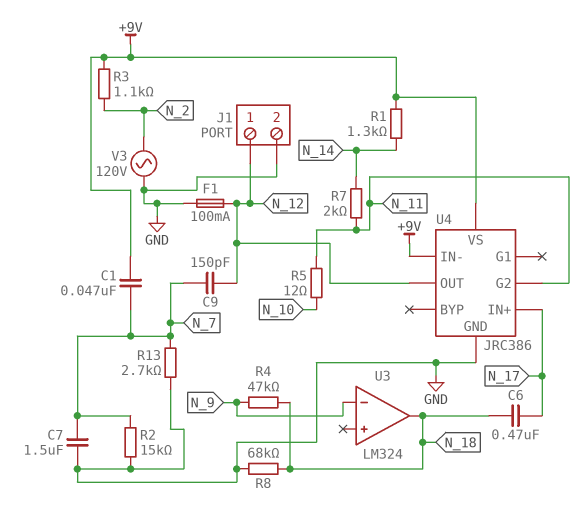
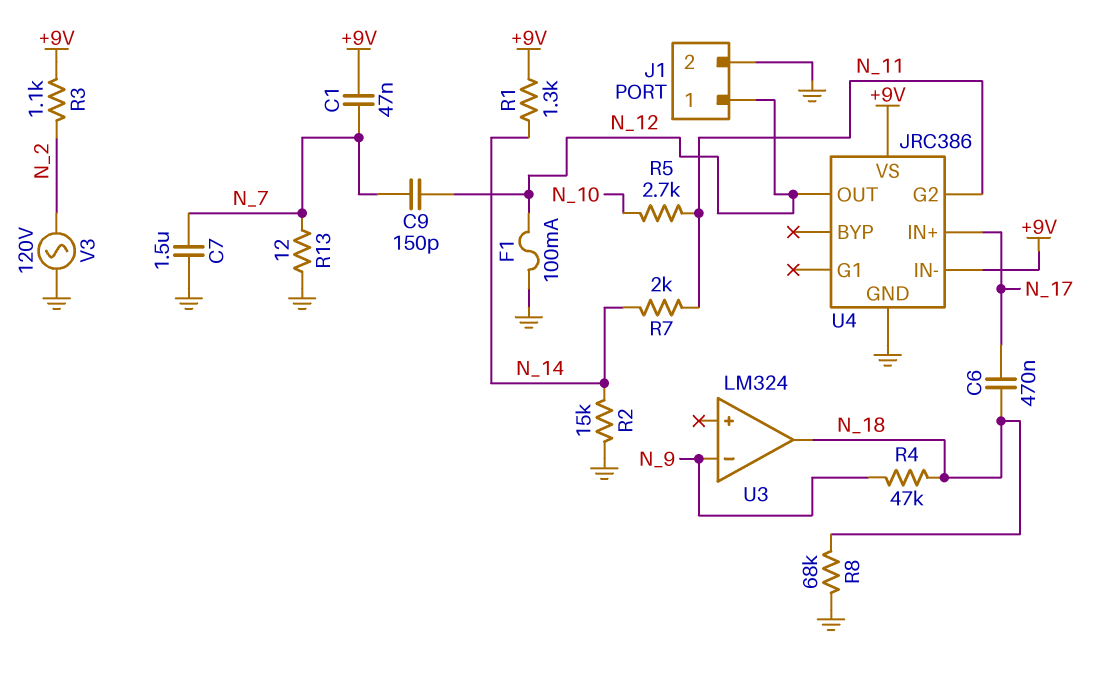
R2: 15k (GND, N_7) -> 15k (GND, N_14)
R5: 12 (N_10, N_11) -> 2.7k (N_10, N_11)
R13: 2.7k (GND, N_7) -> 12 (GND, N_7)

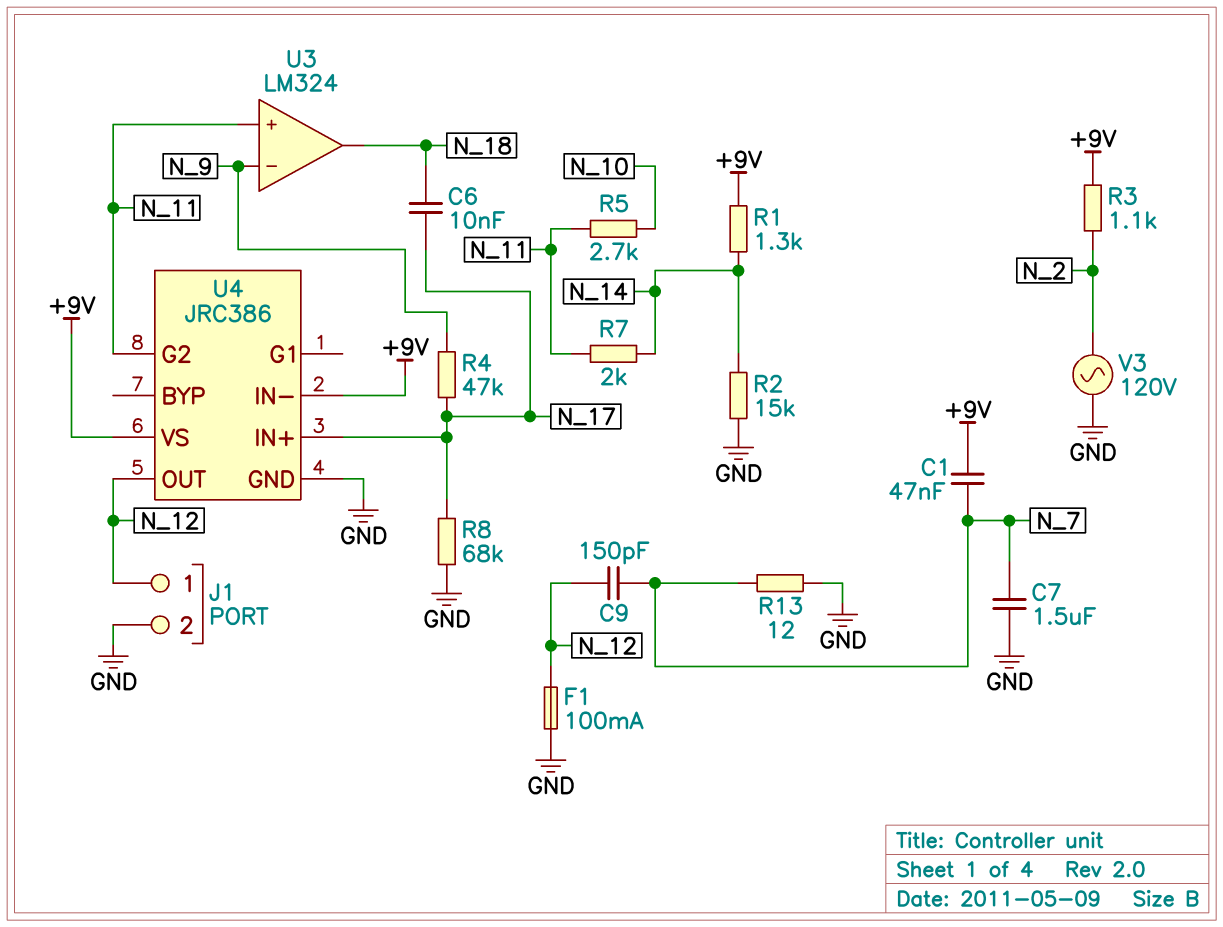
C6: 470nF (N_17, N_18) -> 10nF (N_17, N_18)
R4: 47k (N_9, N_18) -> 47k (N_9, N_17)
R8: 68k (GND, N_18) -> 68k (GND, N_17)
U3 pin in+: none -> N_11

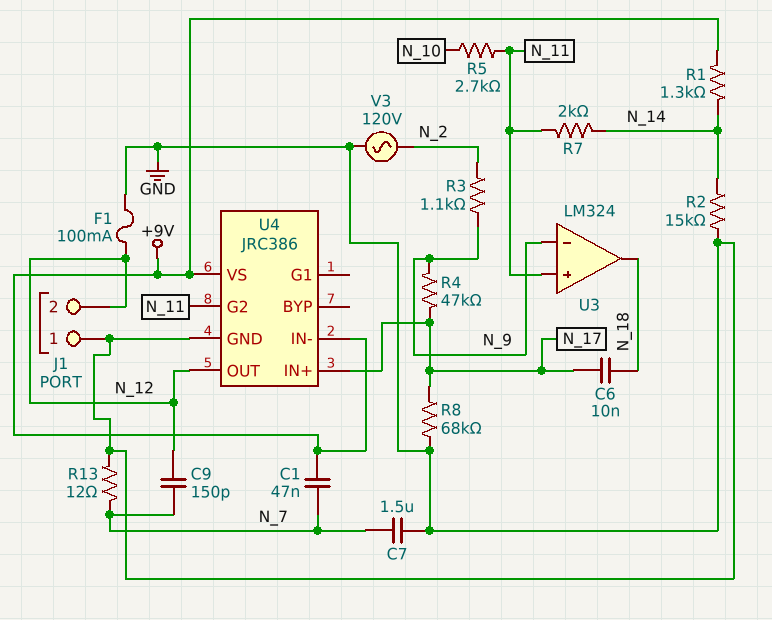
J1 pin 1: N_12 -> GND
J1 pin 2: GND -> N_12
R3: 1.1k (+9V, N_2) -> 1.1k (N_2, N_9)

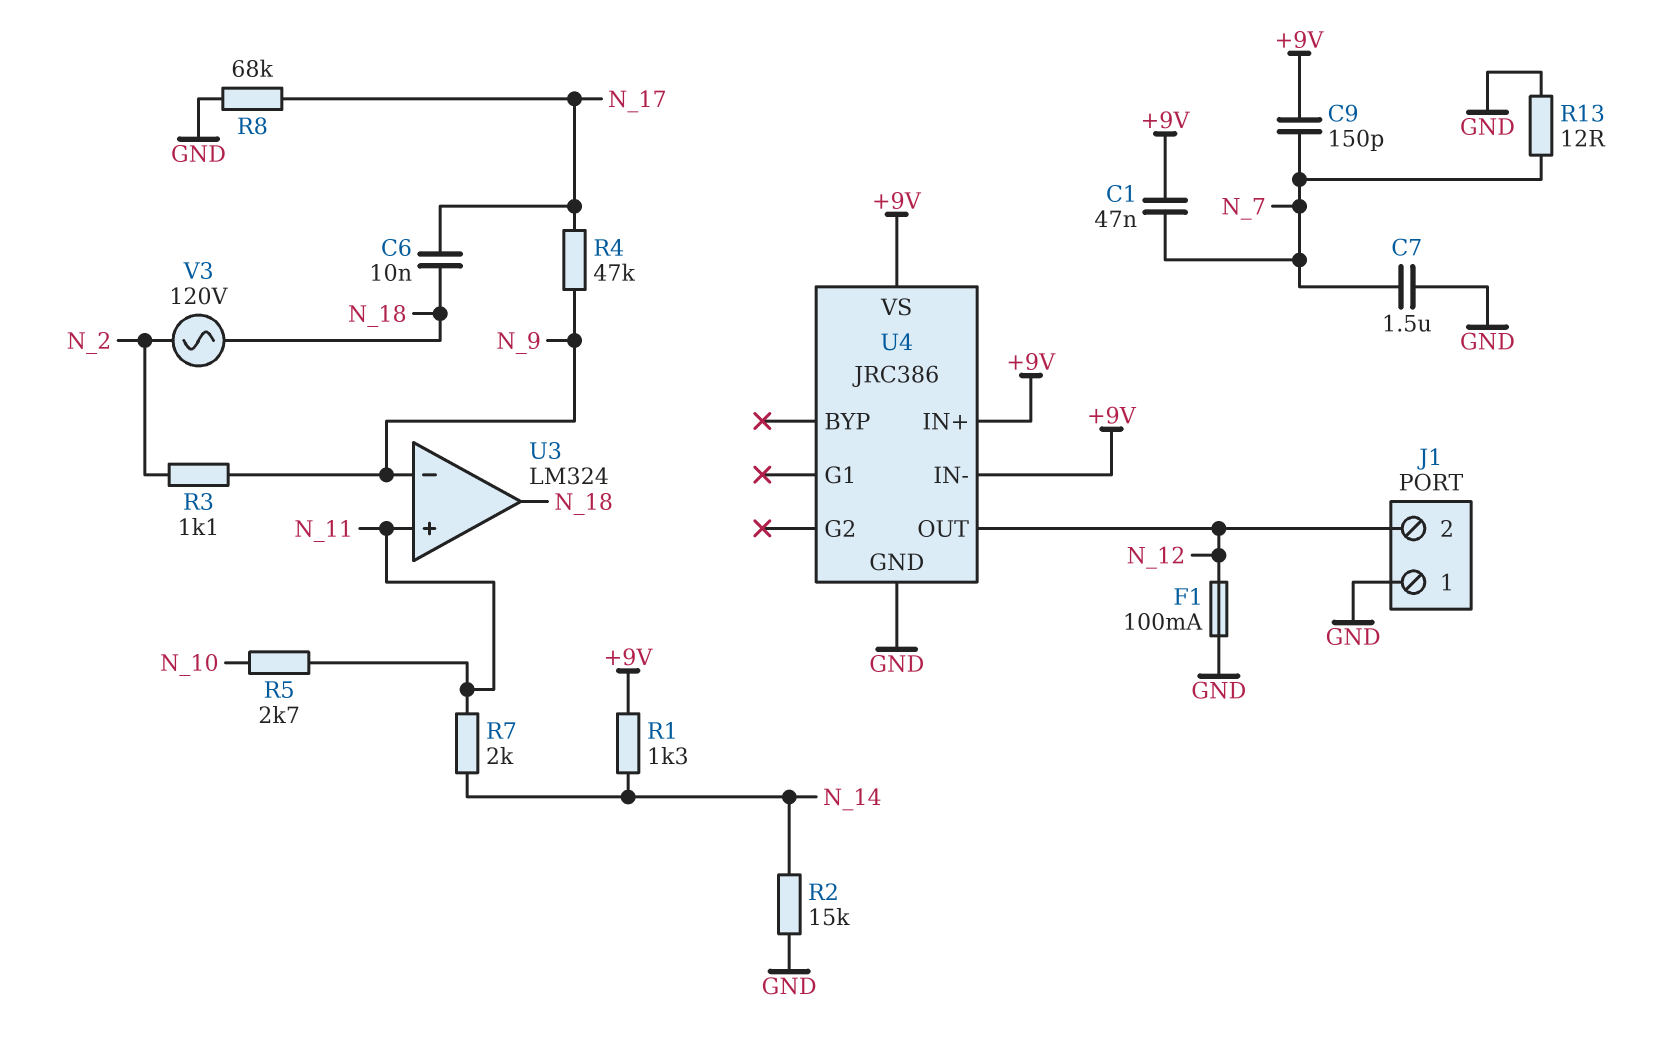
C9: 150pF (N_7, N_12) -> 150pF (+9V, N_7)
U4 pin G2: N_11 -> none
U4 pin IN+: N_17 -> +9V
V3: AC 120V (GND, N_2) -> AC 120V (N_2, N_18)

